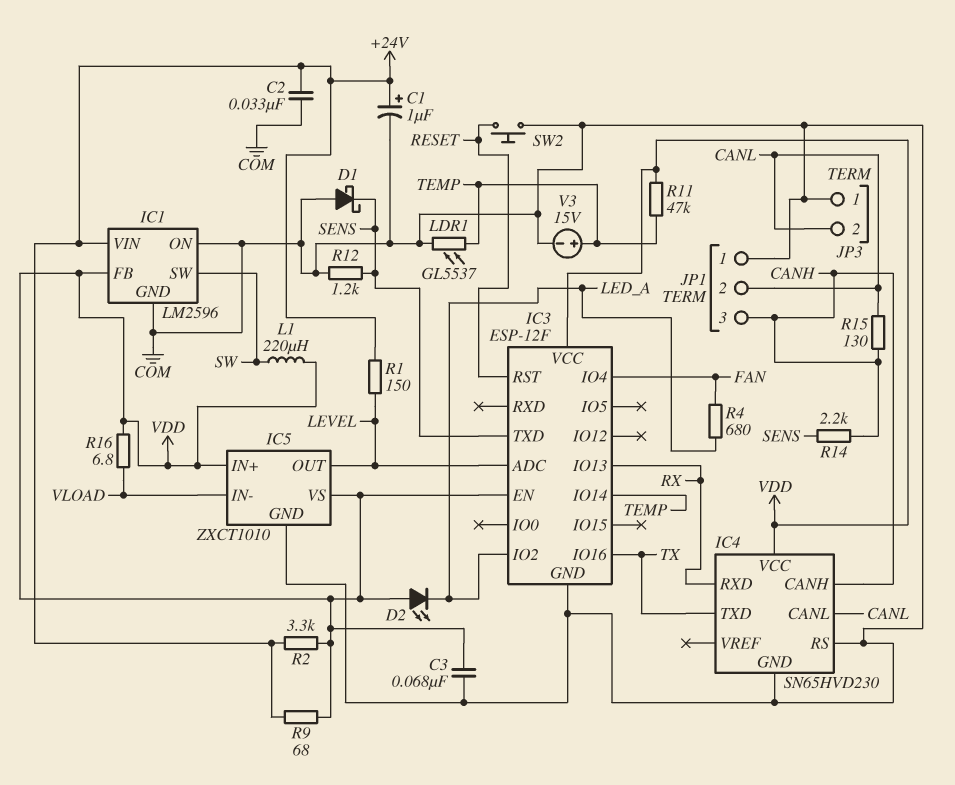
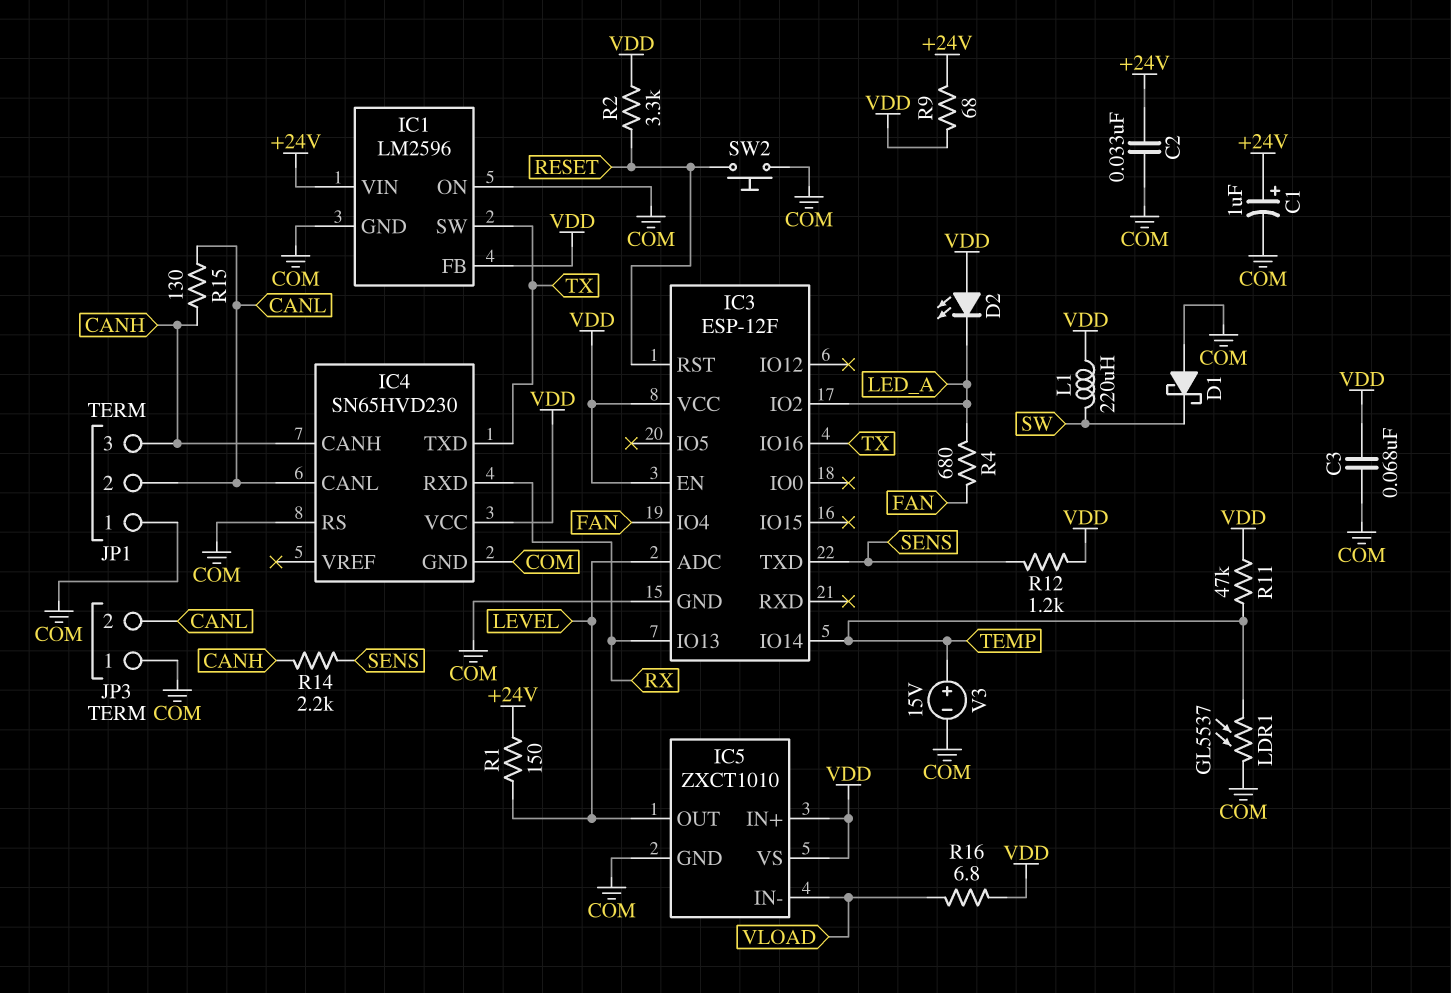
D1: schottky (A COM, K SENS) -> schottky (A COM, K SW)
IC1 pin SW: SW -> TX
R2: 3.3k (+24V, VDD) -> 3.3k (RESET, VDD)
R12: 1.2k (COM, SENS) -> 1.2k (SENS, VDD)

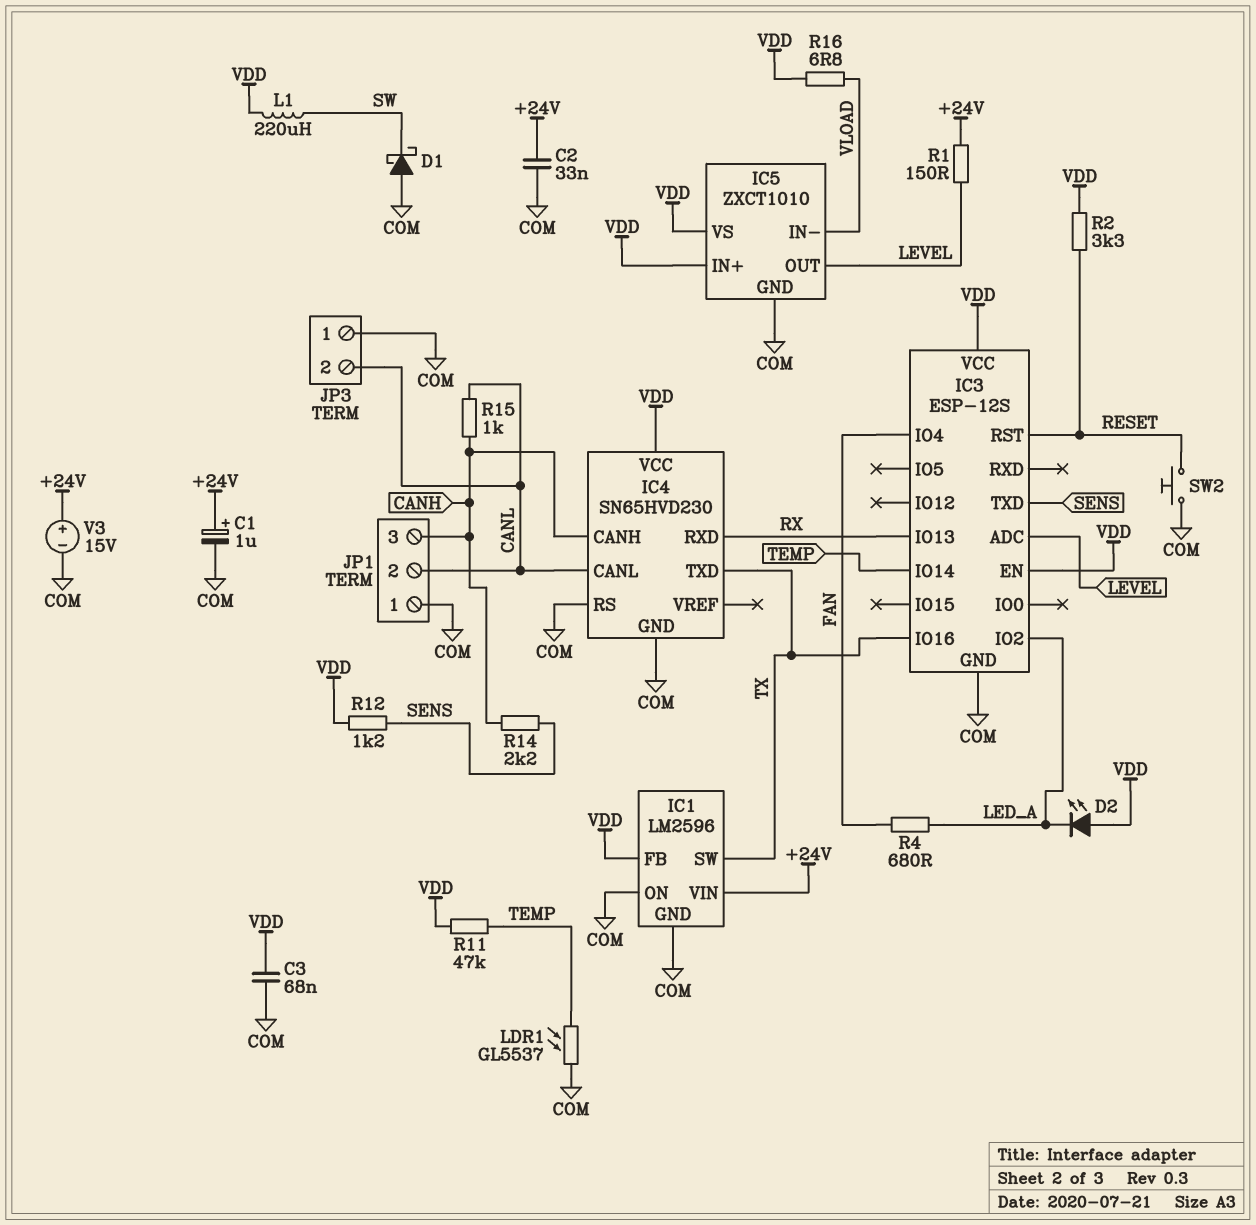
IC3: ESP-12F -> ESP-12S
R9: 68 (+24V, VDD) -> none
R15: 130 (CANH, CANL) -> 1k (CANH, CANL)
V3: 15V (plus TEMP, minus COM) -> 15V (plus +24V, minus COM)

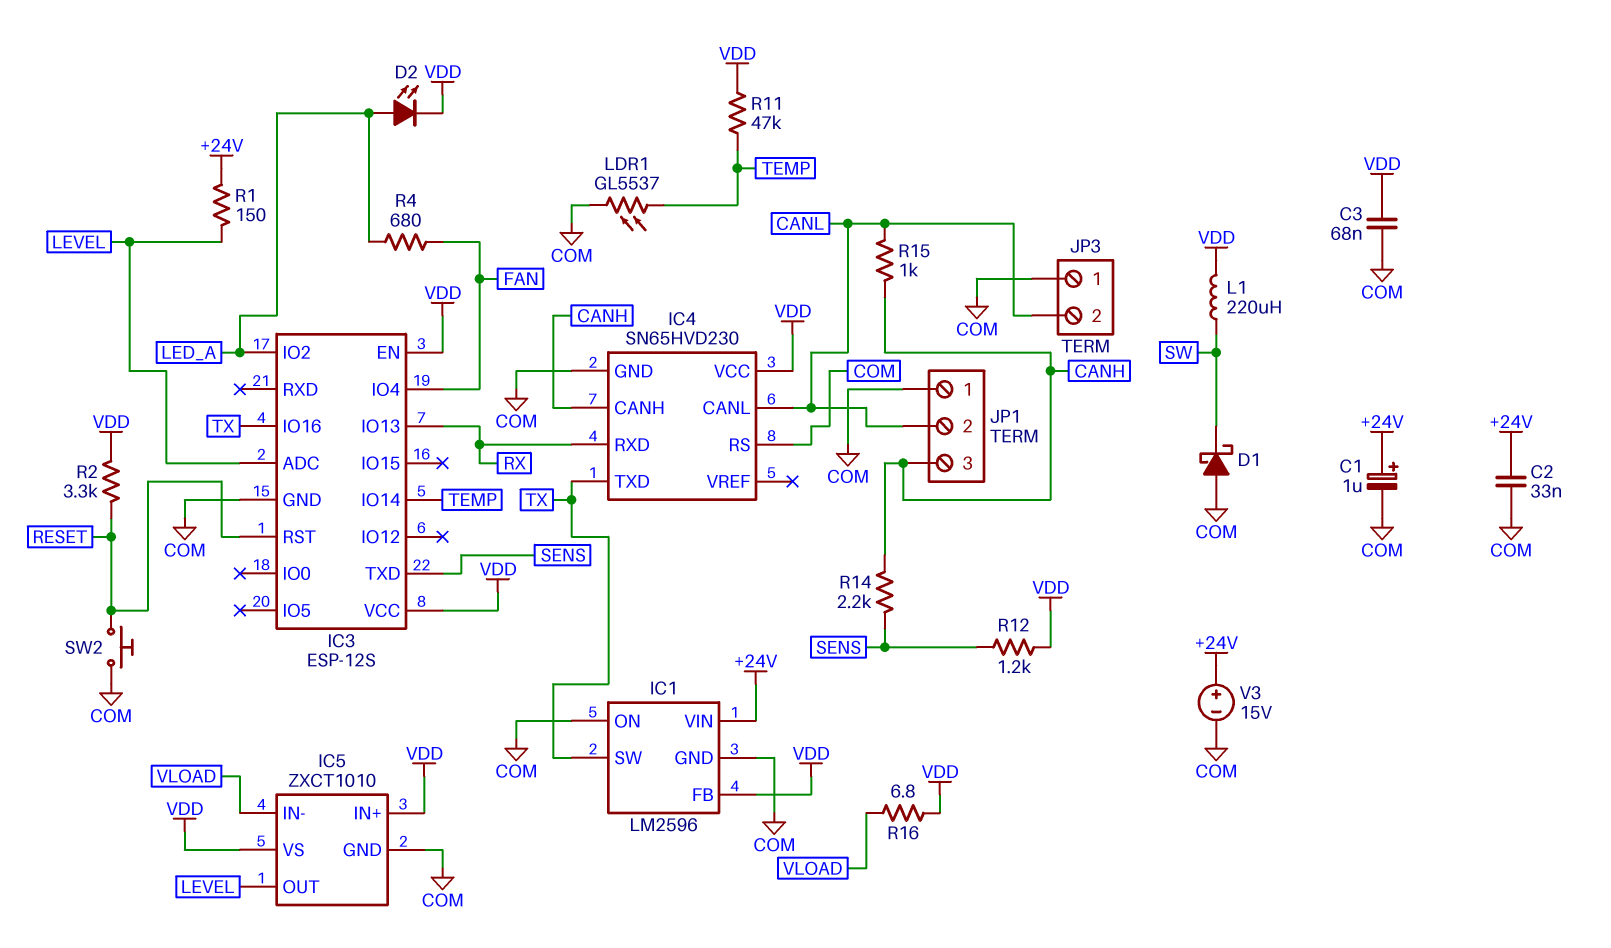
D2: LED (A VDD, K LED_A) -> LED (A LED_A, K VDD)

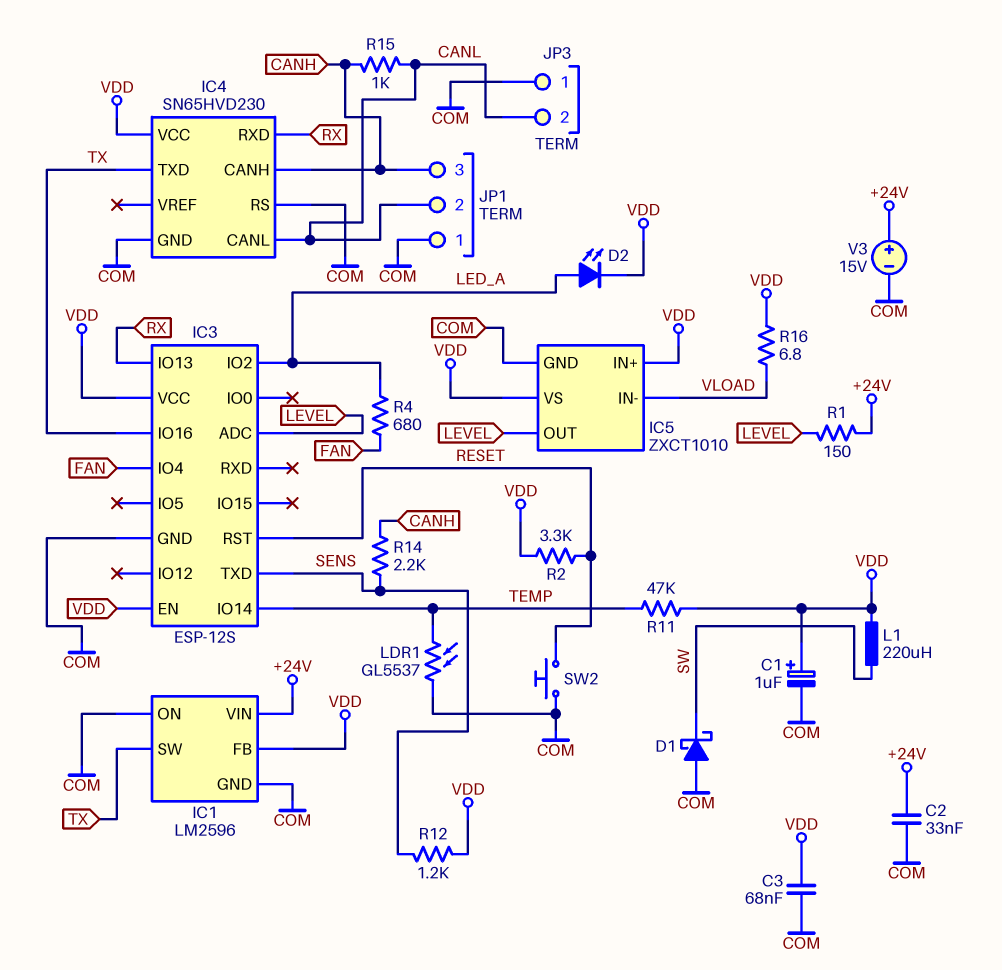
C1: 1uF (plus +24V, minus COM) -> 1uF (plus VDD, minus COM)

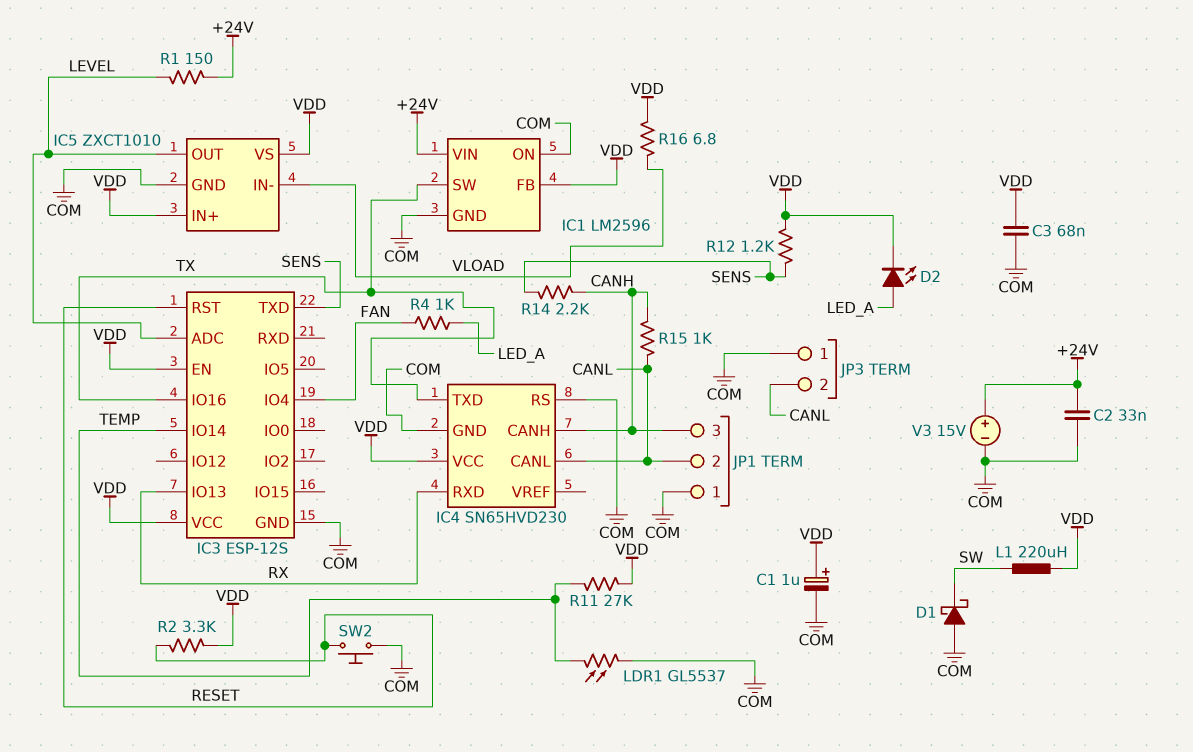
IC3 pin IO2: LED_A -> none
R4: 680 (FAN, LED_A) -> 1k (FAN, LED_A)
R11: 47k (TEMP, VDD) -> 27k (TEMP, VDD)

